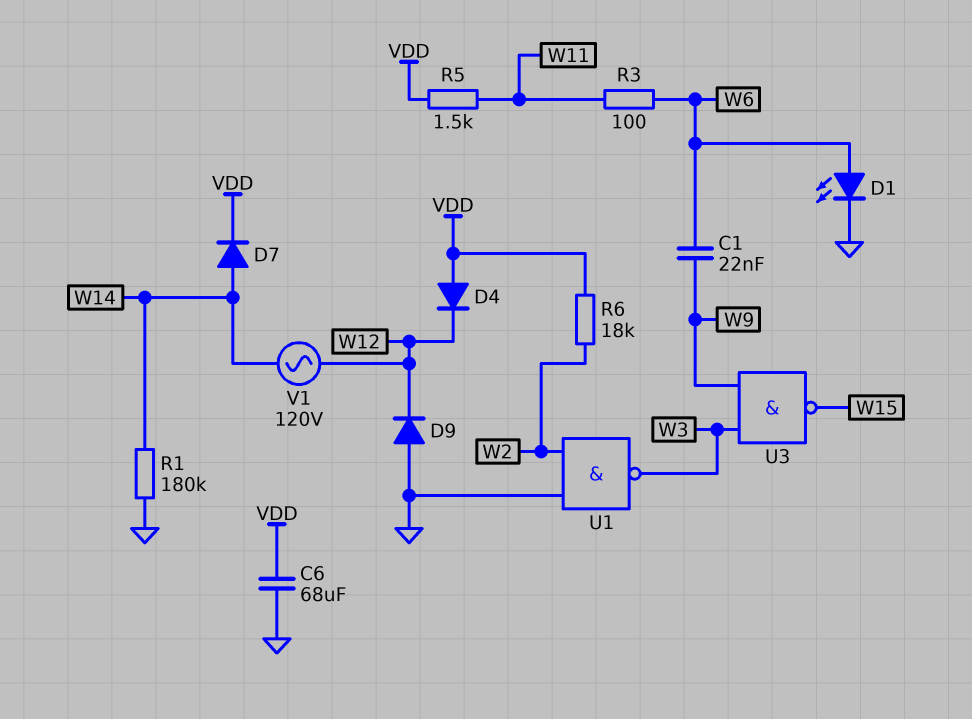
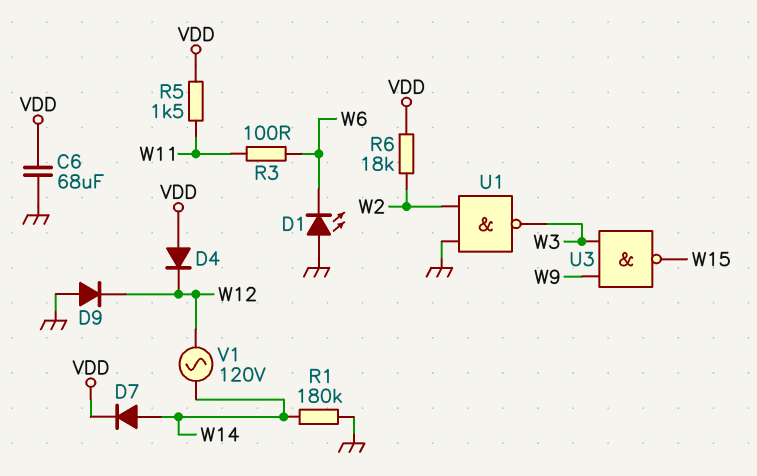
C1: 22nF (W6, W9) -> none
D1: LED (A W6, K GND) -> LED (A GND, K W6)

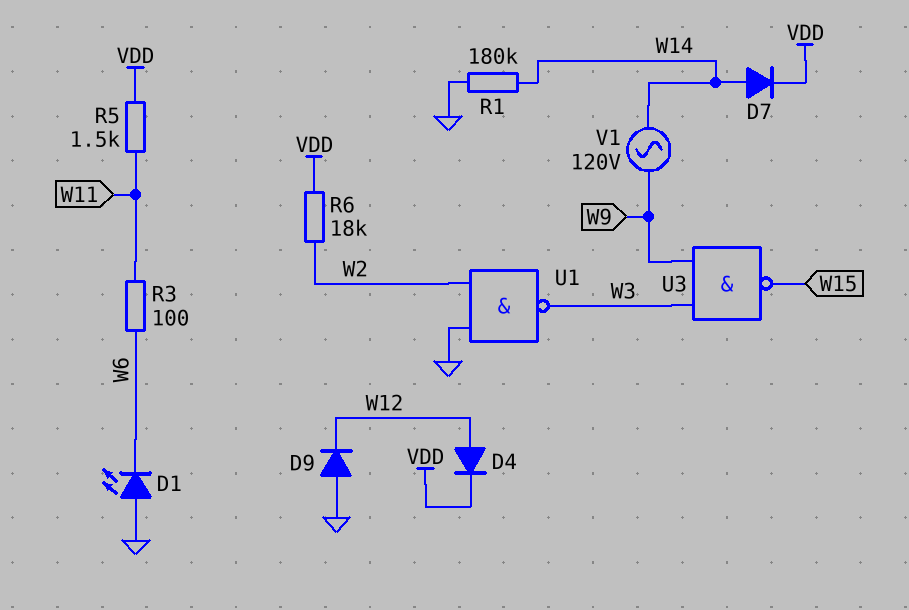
C6: 68uF (GND, VDD) -> none
D4: diode (A VDD, K W12) -> diode (A W12, K VDD)
V1: AC 120V (W12, W14) -> AC 120V (W9, W14)

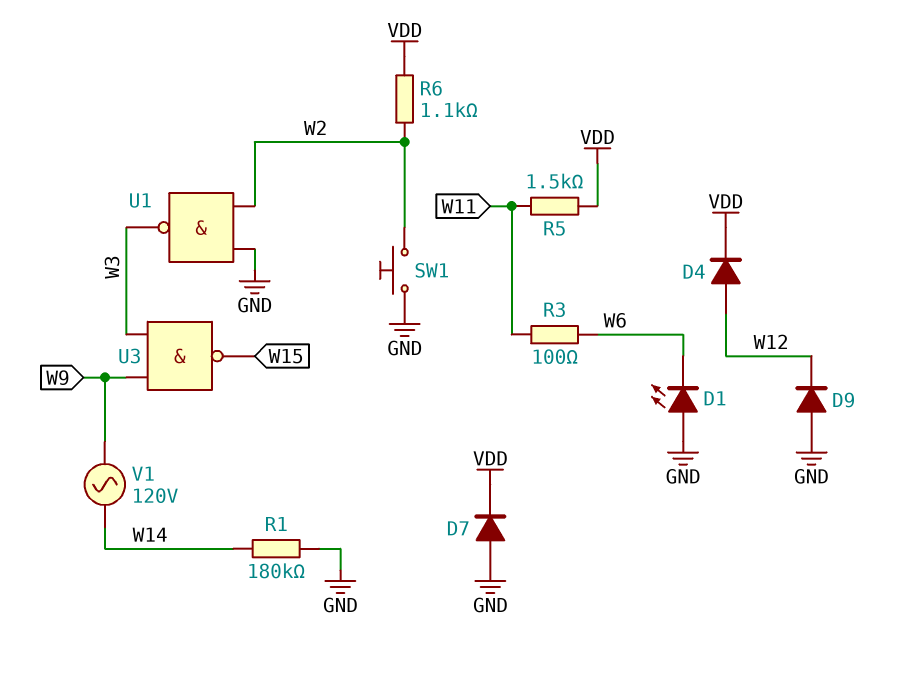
D7: diode (A W14, K VDD) -> diode (A GND, K VDD)
R6: 18k (VDD, W2) -> 1.1k (VDD, W2)
SW1: none -> button (GND, W2)

